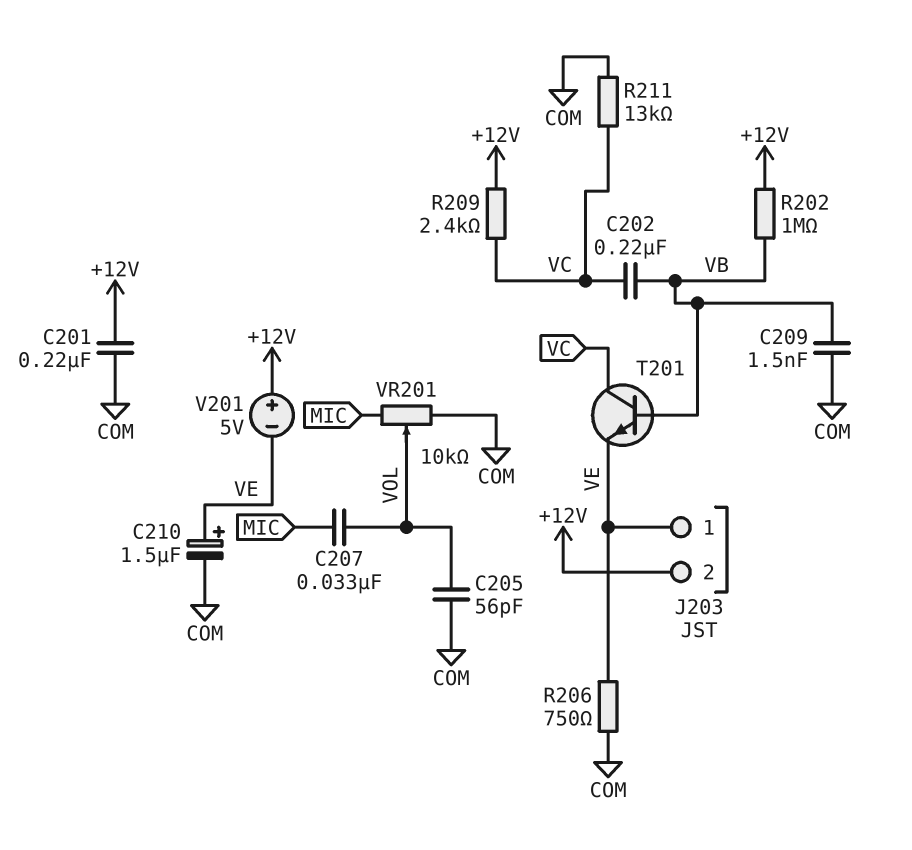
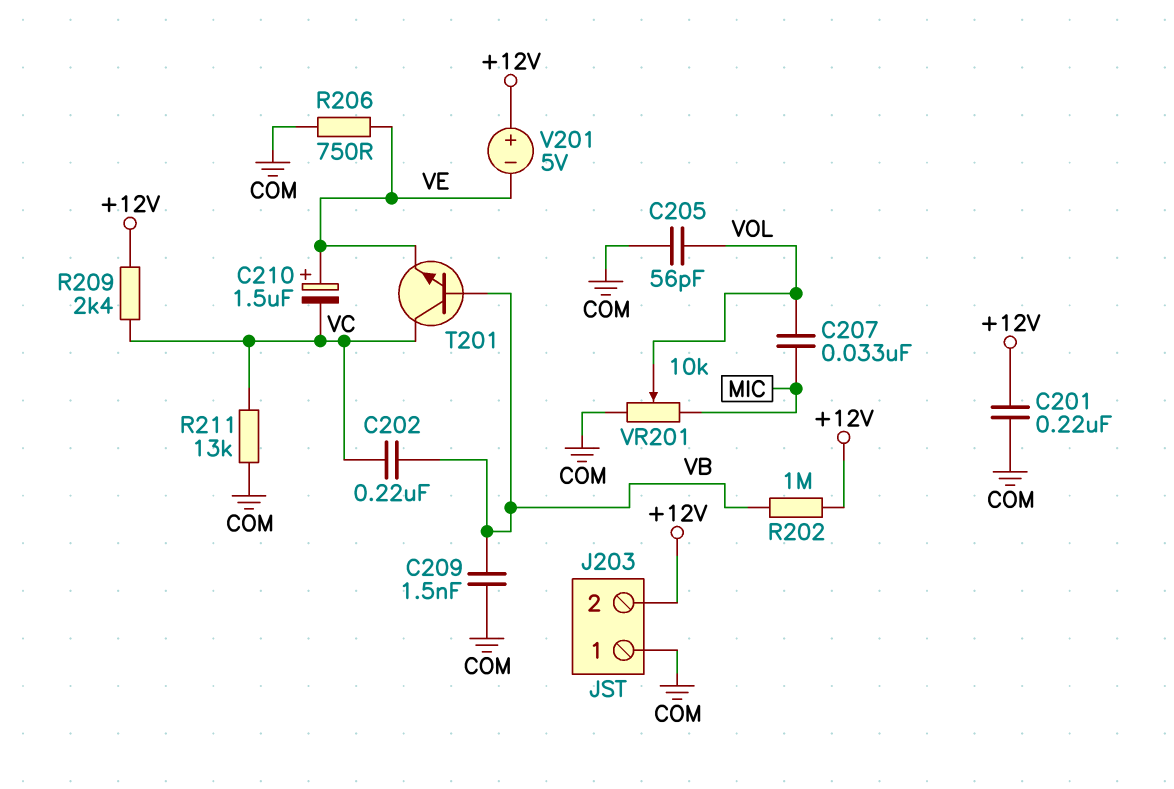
C210: 1.5uF (plus VE, minus COM) -> 1.5uF (plus VE, minus VC)
J203 pin 1: VE -> COM

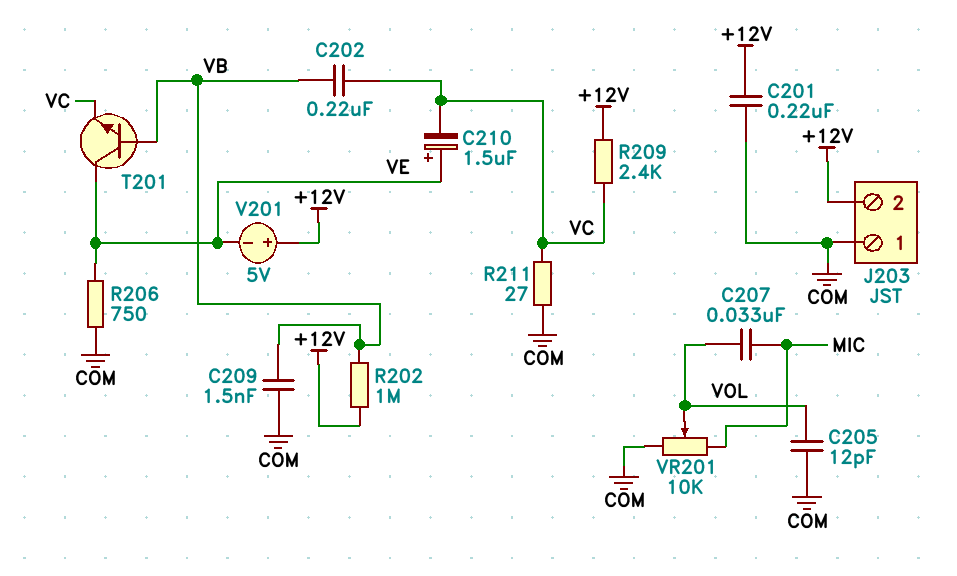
C205: 56pF (COM, VOL) -> 12pF (COM, VOL)
R211: 13k (COM, VC) -> 27 (COM, VC)
T201: NPN (B VB, C VC, E VE) -> NPN (B VB, C VE, E VC)

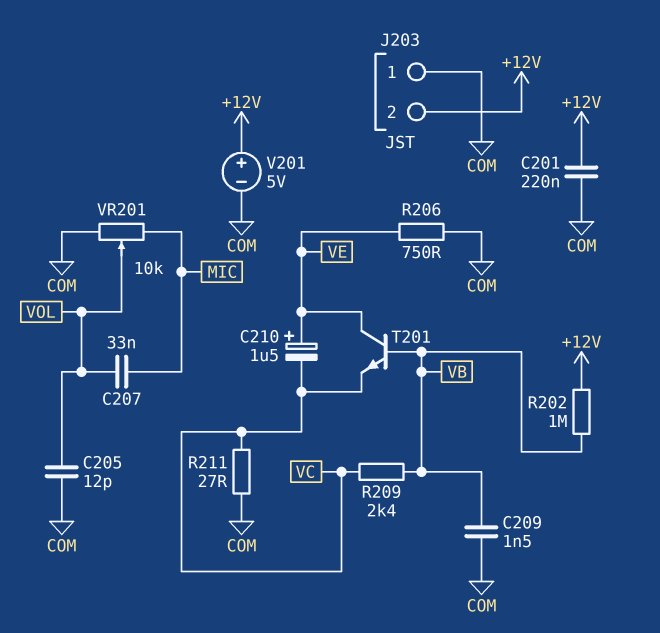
C202: 220nF (VB, VC) -> none
R209: 2.4k (+12V, VC) -> 2.4k (VB, VC)
V201: 5V (plus +12V, minus VE) -> 5V (plus +12V, minus COM)

